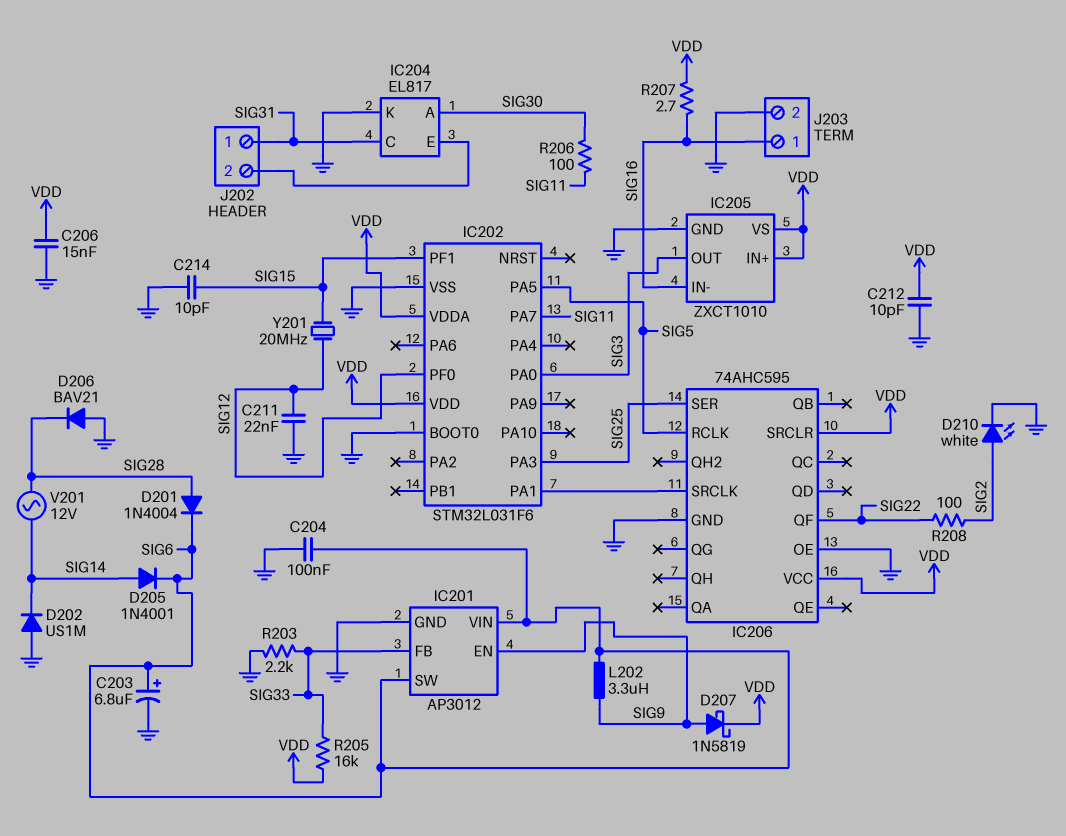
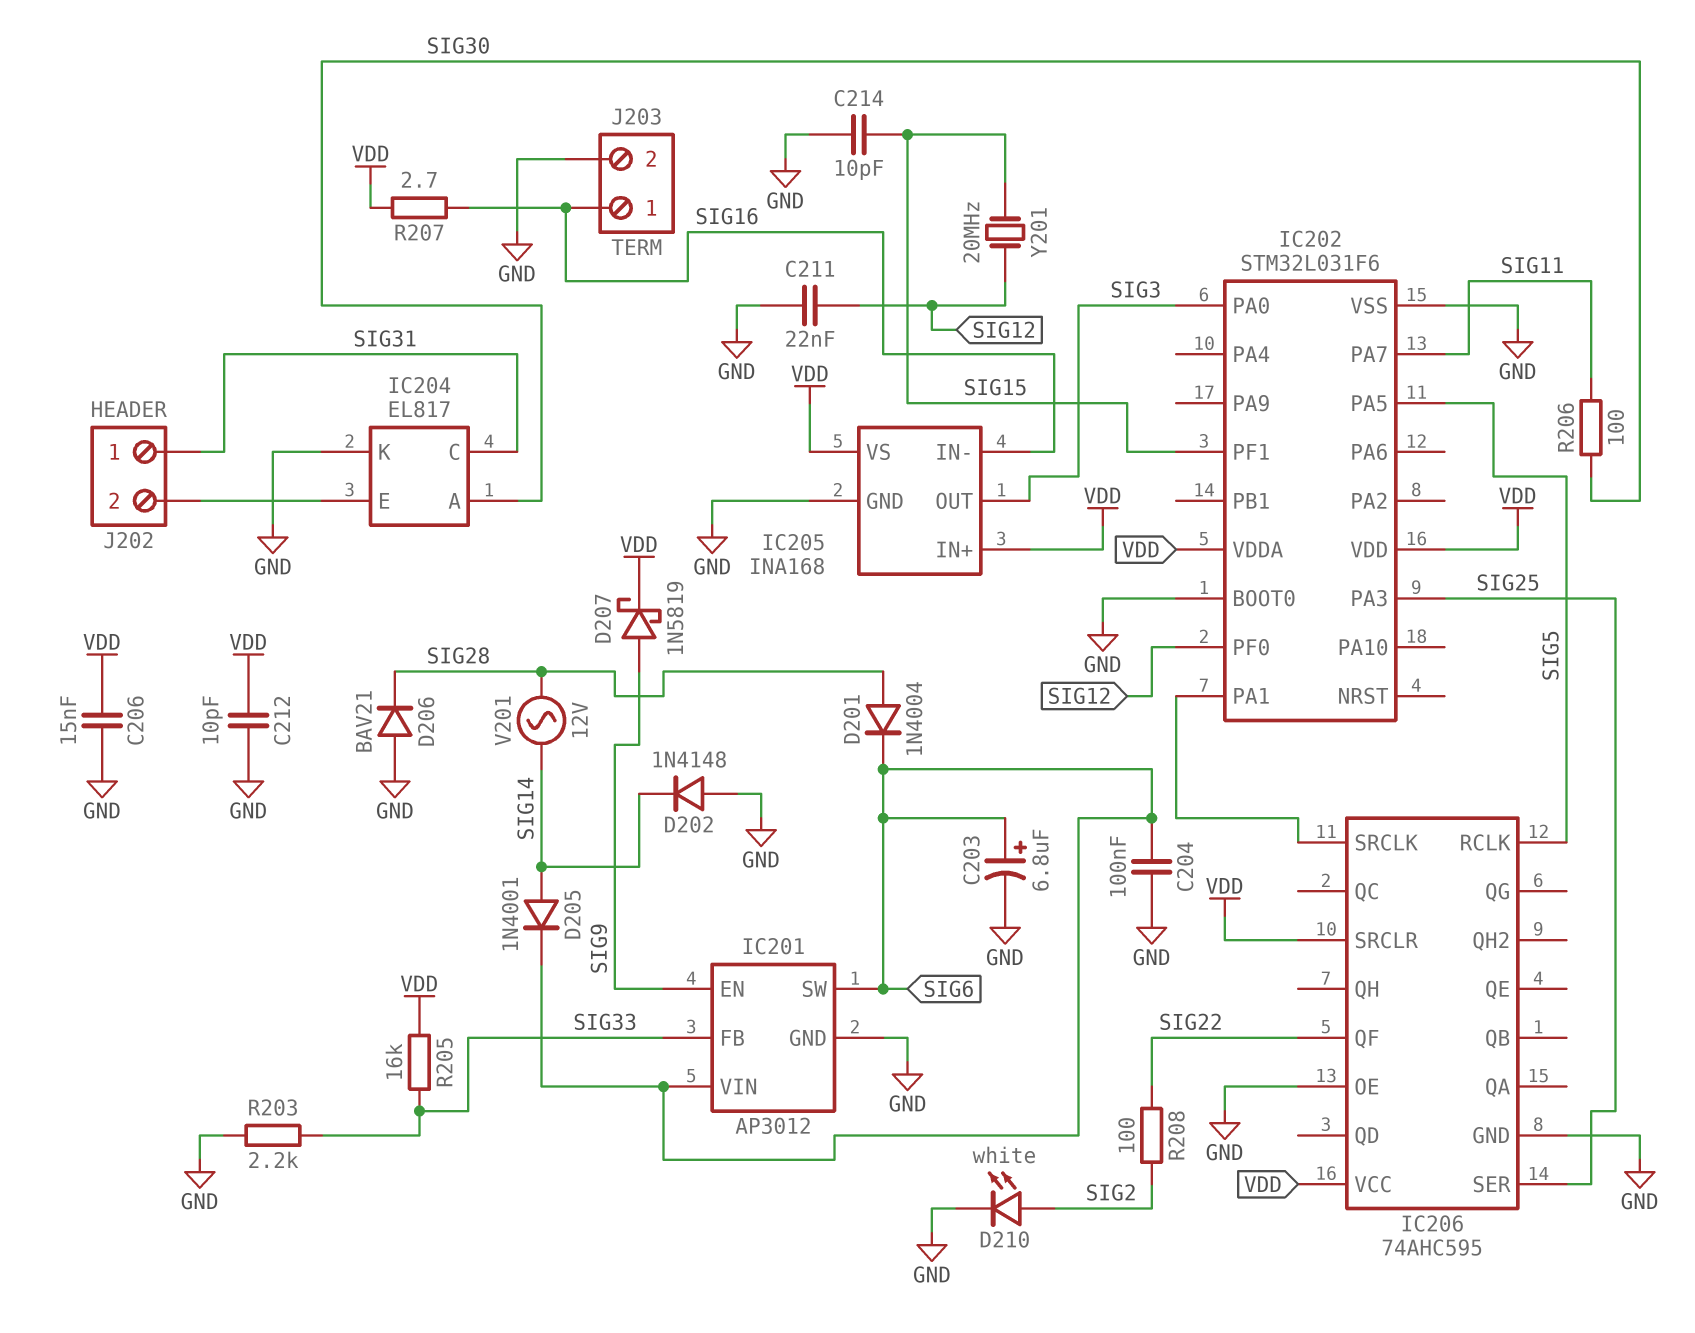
D202: diode US1M (A GND, K SIG14) -> diode 1N4148 (A GND, K SIG14)
IC205: ZXCT1010 -> INA168
L202: 3.3uH (SIG6, SIG9) -> none

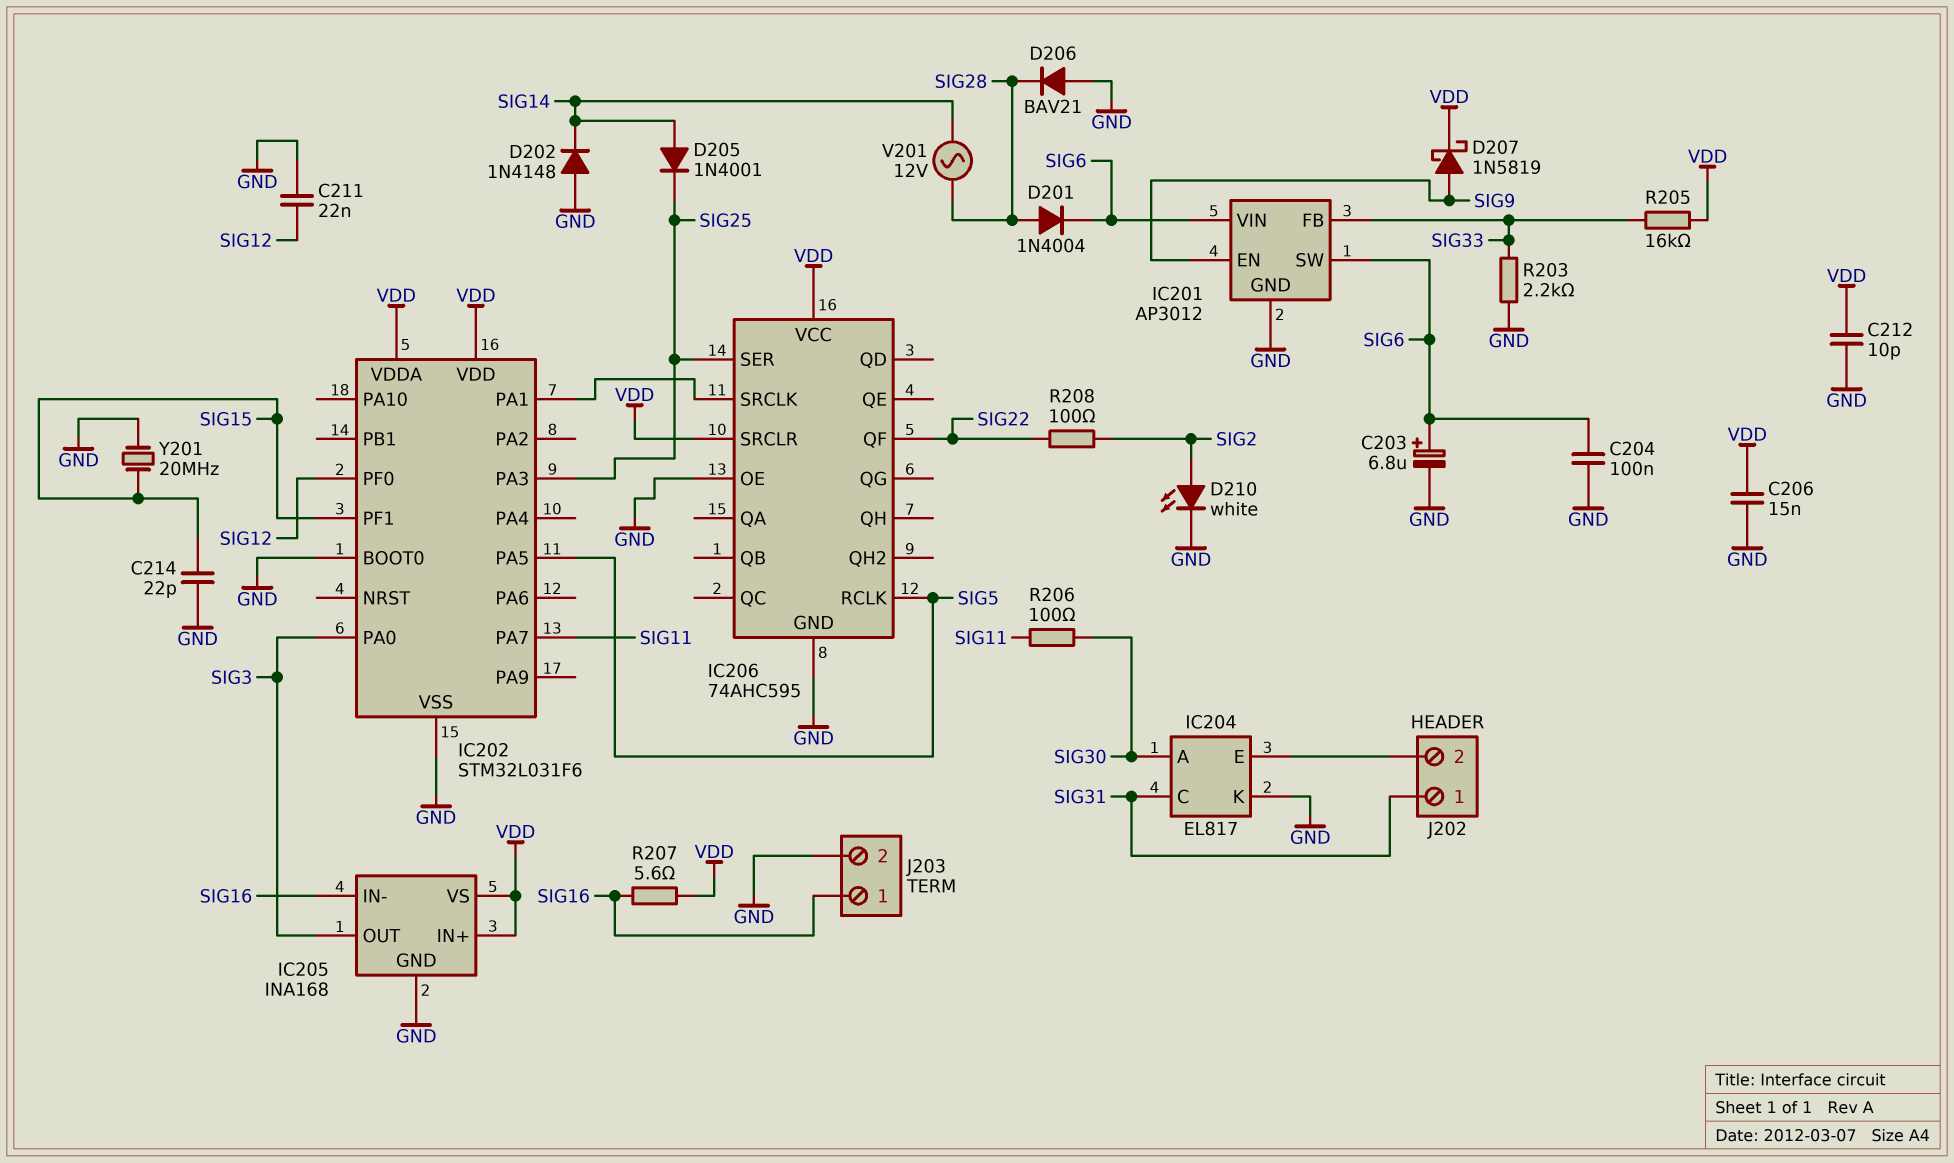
C214: 10pF (GND, SIG15) -> 22pF (GND, SIG15)
D205: diode 1N4001 (A SIG14, K SIG6) -> diode 1N4001 (A SIG14, K SIG25)
R207: 2.7 (SIG16, VDD) -> 5.6 (SIG16, VDD)
Y201: 20MHz (SIG12, SIG15) -> 20MHz (GND, SIG15)

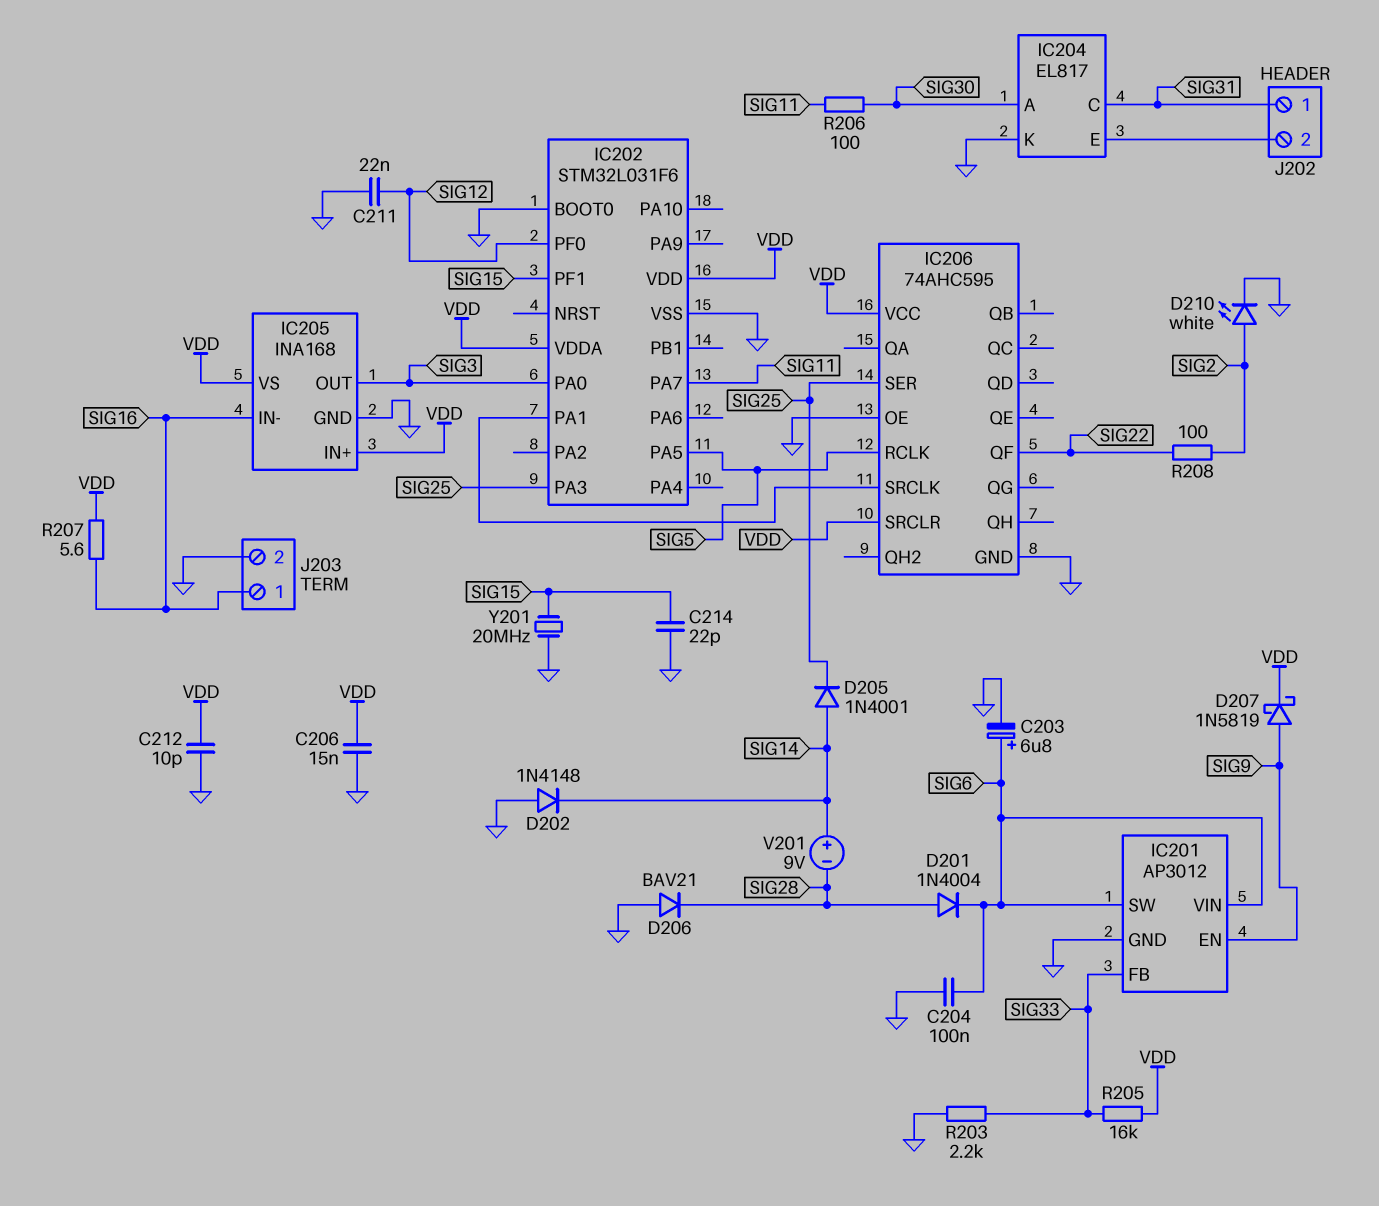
V201: AC 12V (SIG14, SIG28) -> 9V (plus SIG14, minus SIG28)

